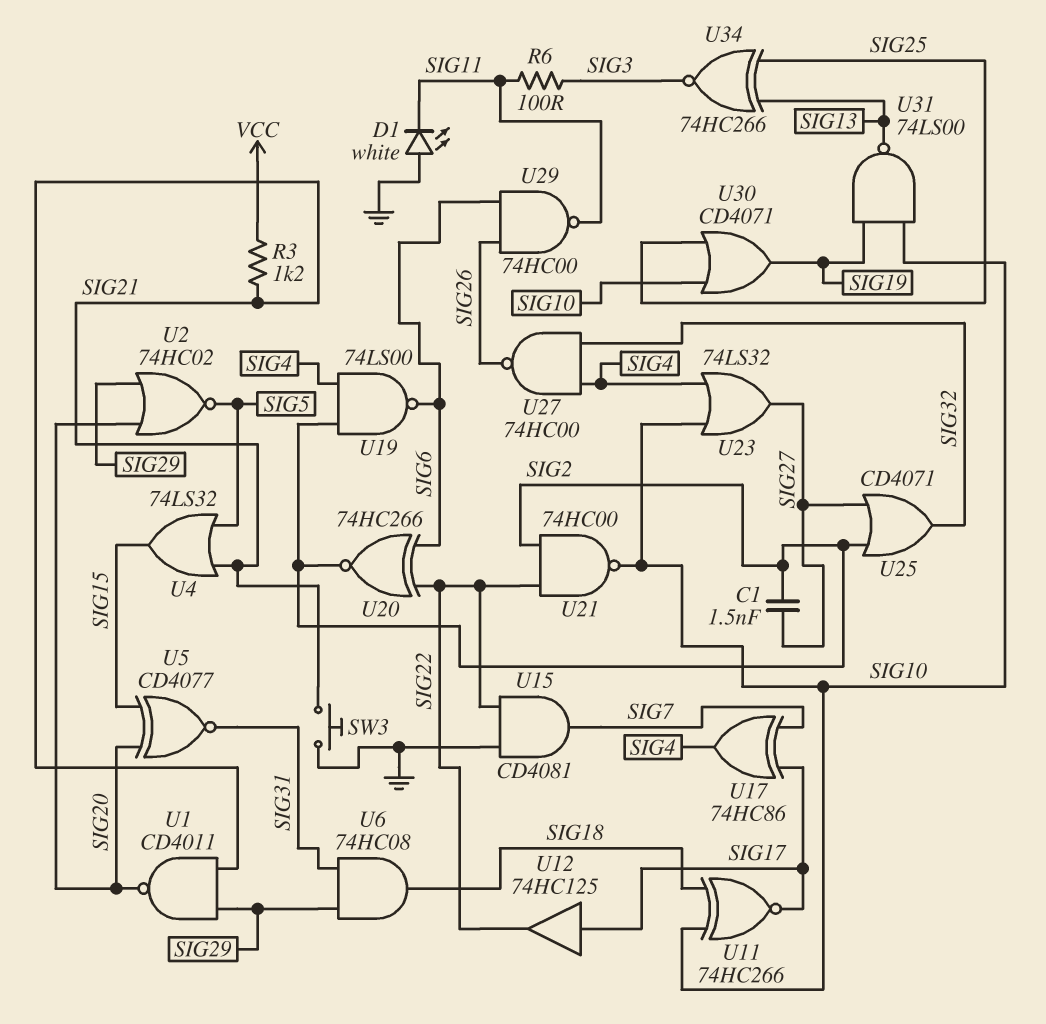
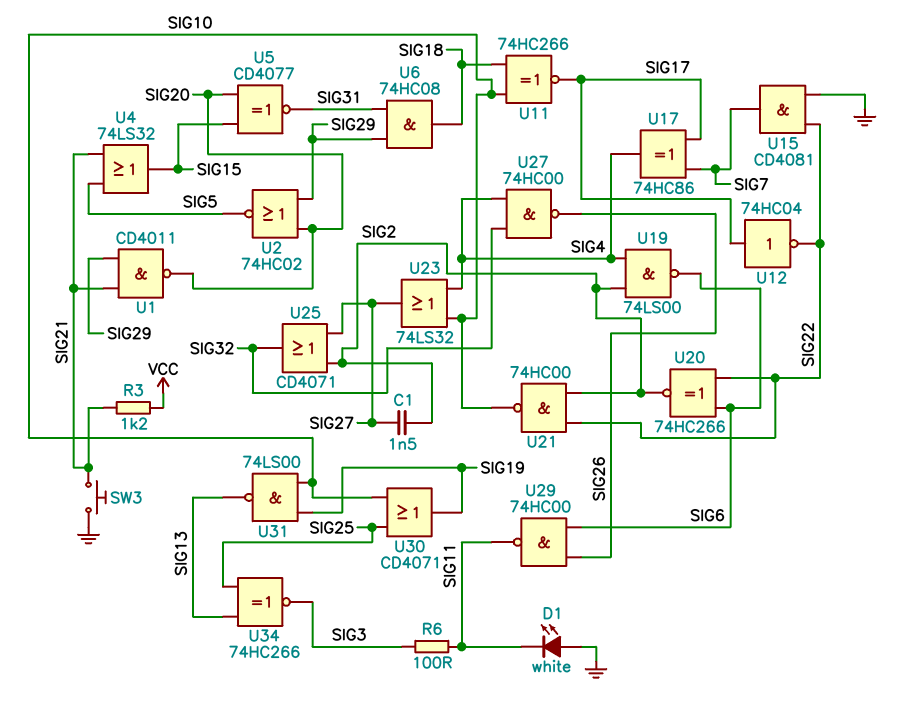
U12: buffer 74HC125 (in SIG17, out SIG22) -> NOT 74HC04 (in SIG17, out SIG22)

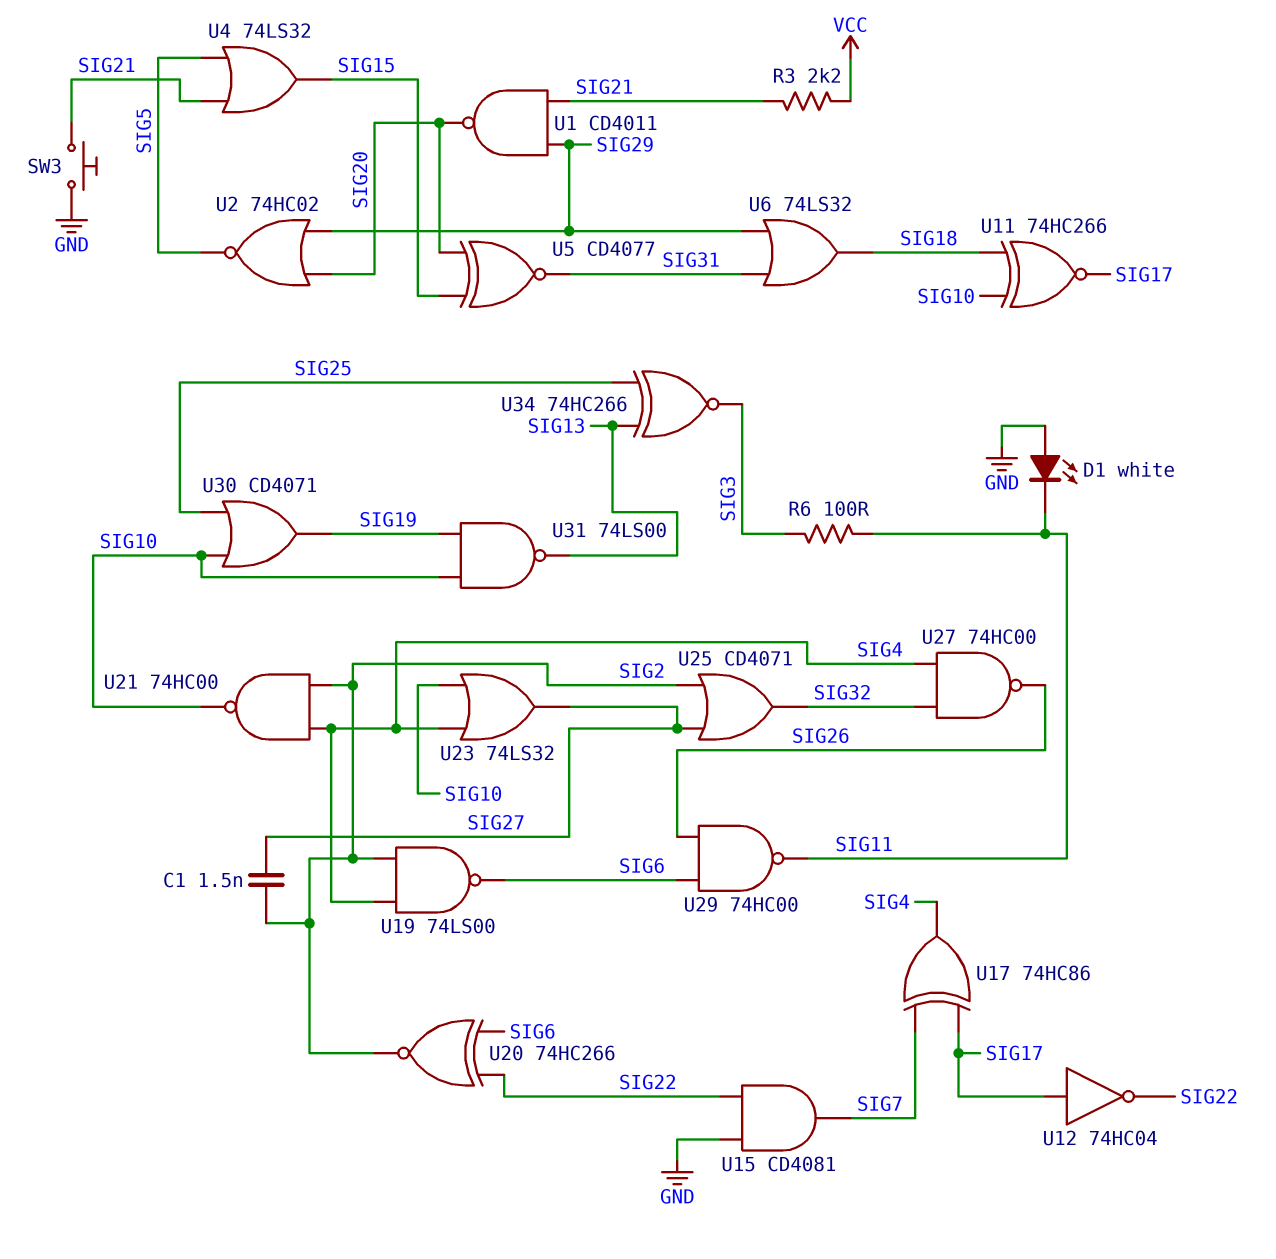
R3: 1.2k (SIG21, VCC) -> 2.2k (SIG21, VCC)
U6: AND 74HC08 (in SIG29, in SIG31, out SIG18) -> OR 74LS32 (in SIG29, in SIG31, out SIG18)
U21: NAND 74HC00 (in SIG2, in SIG22, out SIG10) -> NAND 74HC00 (in SIG2, in SIG4, out SIG10)

